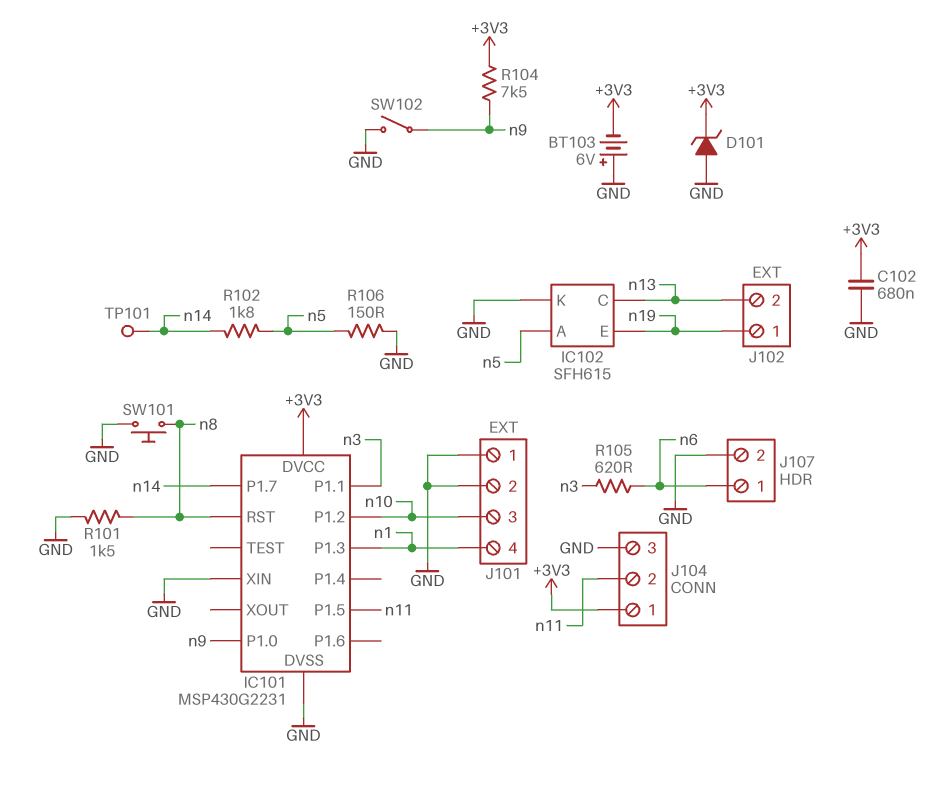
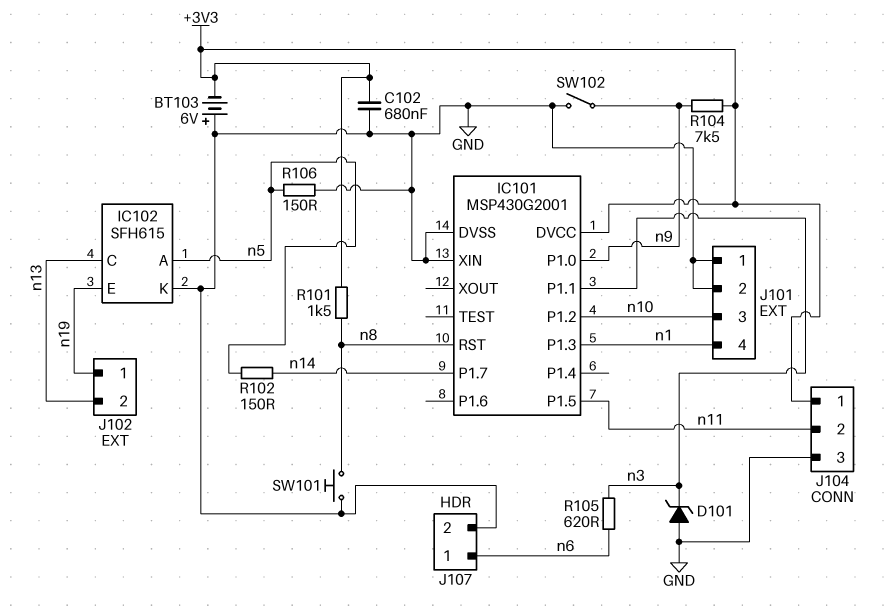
D101: zener (A GND, K +3V3) -> zener (A GND, K n3)
IC101: MSP430G2231 -> MSP430G2001
R101: 1.5k (GND, n8) -> 1.5k (+3V3, n8)
R102: 1.8k (n5, n14) -> 150 (n5, n14)
TP101: test point (n14) -> none

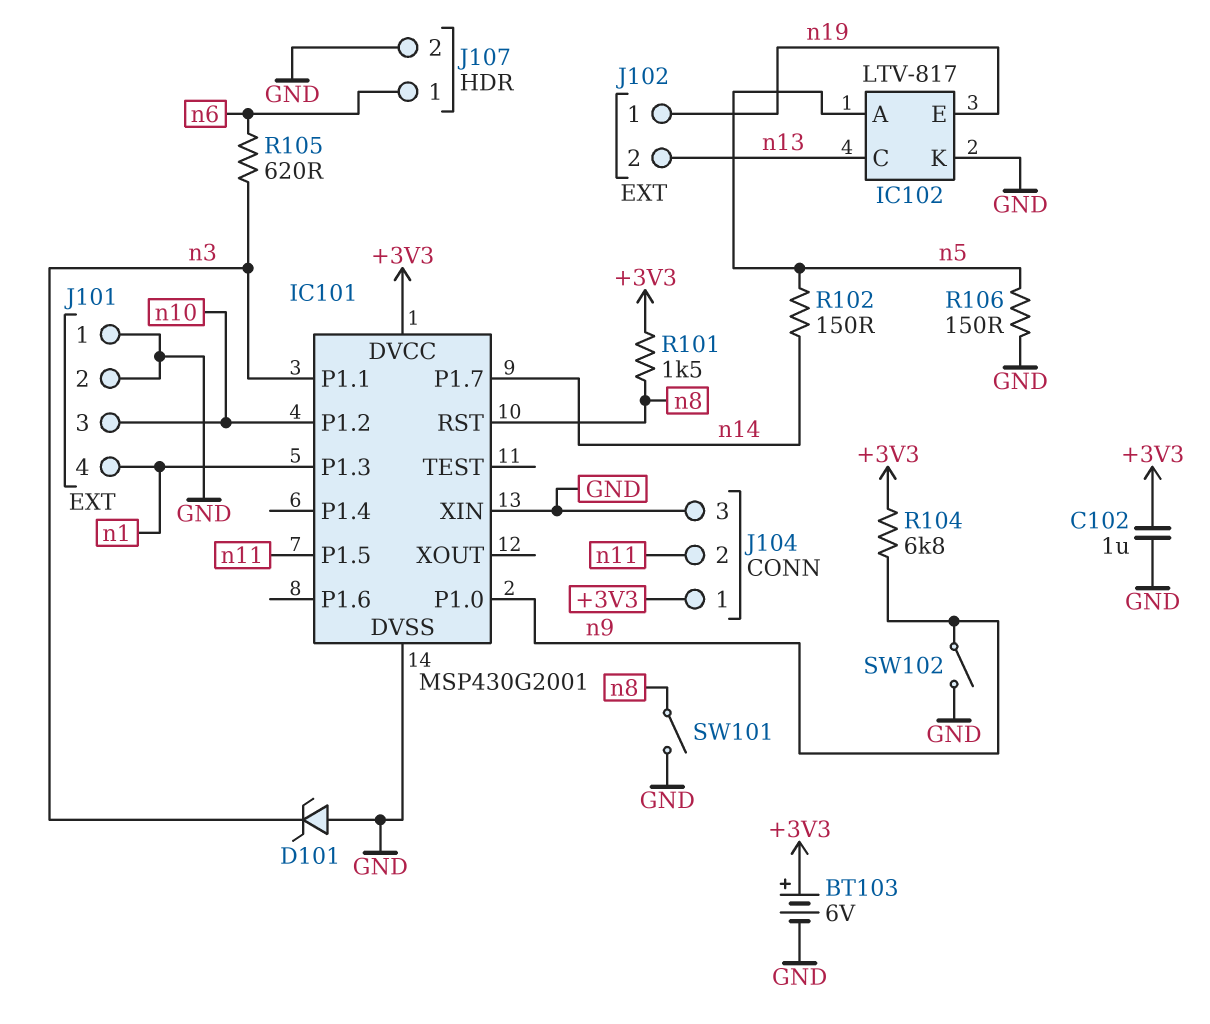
BT103: 6V (plus GND, minus +3V3) -> 6V (plus +3V3, minus GND)
C102: 680nF (+3V3, GND) -> 1uF (+3V3, GND)
IC102: SFH615 -> LTV-817
R104: 7.5k (+3V3, n9) -> 6.8k (+3V3, n9)
SW101: button (GND, n8) -> switch (GND, n8)

